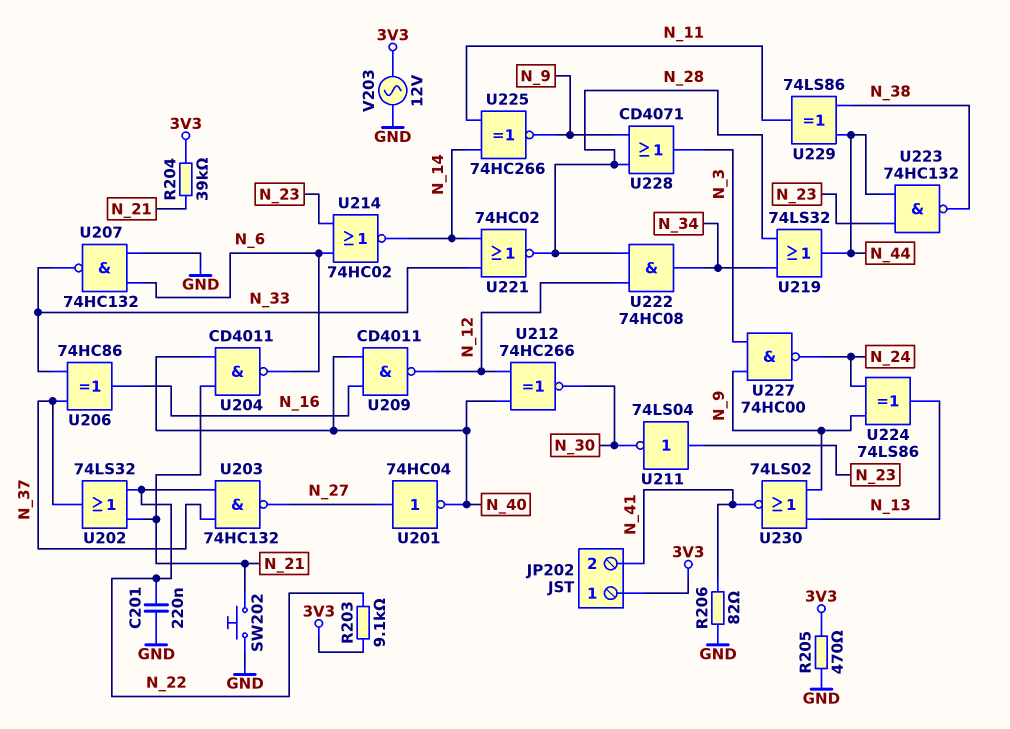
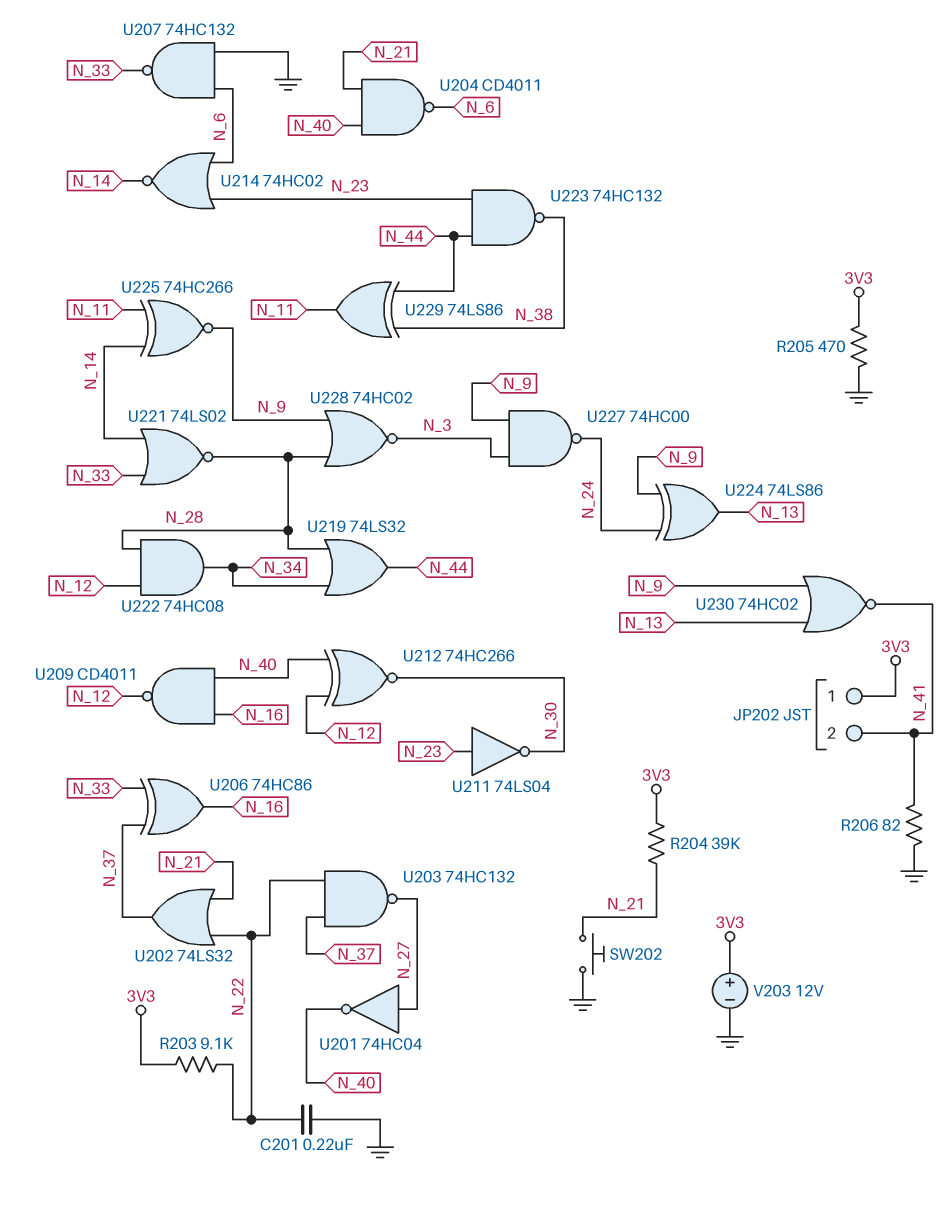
U221: NOR 74HC02 (in N_14, in N_33, out N_28) -> NOR 74LS02 (in N_14, in N_33, out N_28)
U228: OR CD4071 (in N_9, in N_28, out N_3) -> NOR 74HC02 (in N_9, in N_28, out N_3)
U230: NOR 74LS02 (in N_9, in N_13, out N_41) -> NOR 74HC02 (in N_9, in N_13, out N_41)
V203: AC 12V (3V3, GND) -> 12V (plus 3V3, minus GND)

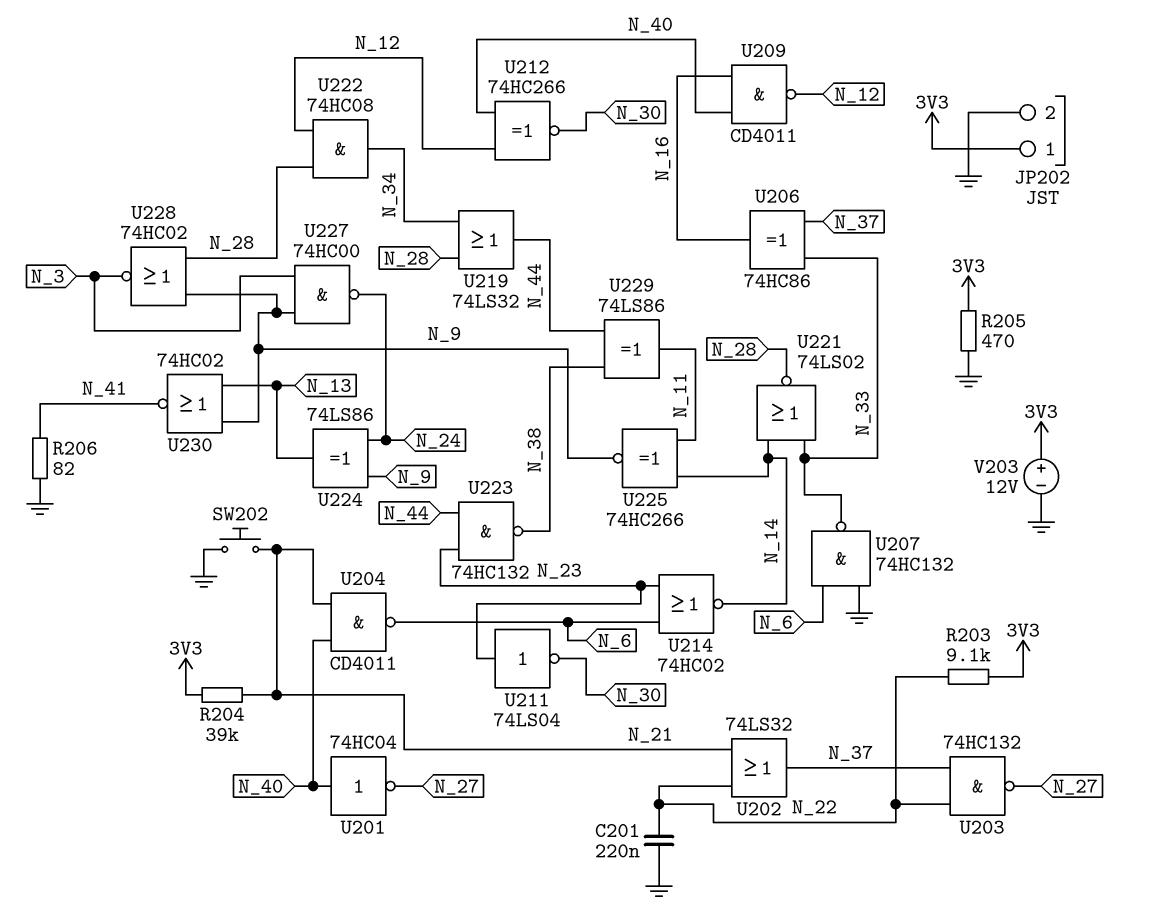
JP202 pin 2: N_41 -> GND
U201: NOT 74HC04 (in N_27, out N_40) -> NOT 74HC04 (in N_40, out N_27)

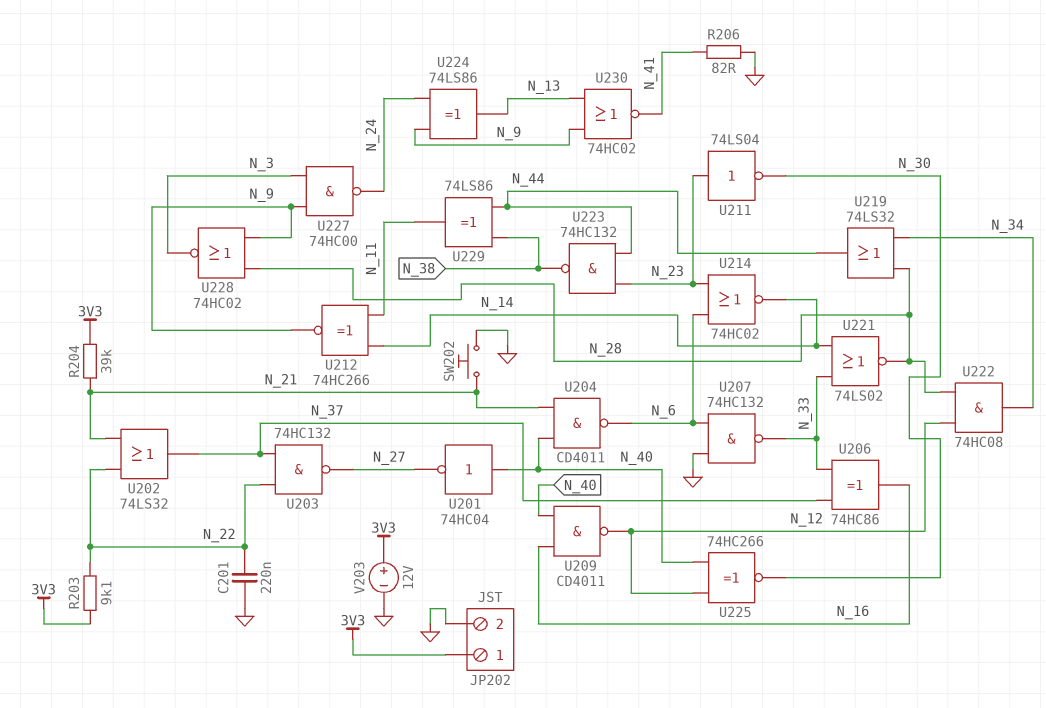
R205: 470 (3V3, GND) -> none
U212: XNOR 74HC266 (in N_12, in N_40, out N_30) -> XNOR 74HC266 (in N_11, in N_14, out N_9)
U225: XNOR 74HC266 (in N_11, in N_14, out N_9) -> XNOR 74HC266 (in N_12, in N_40, out N_30)

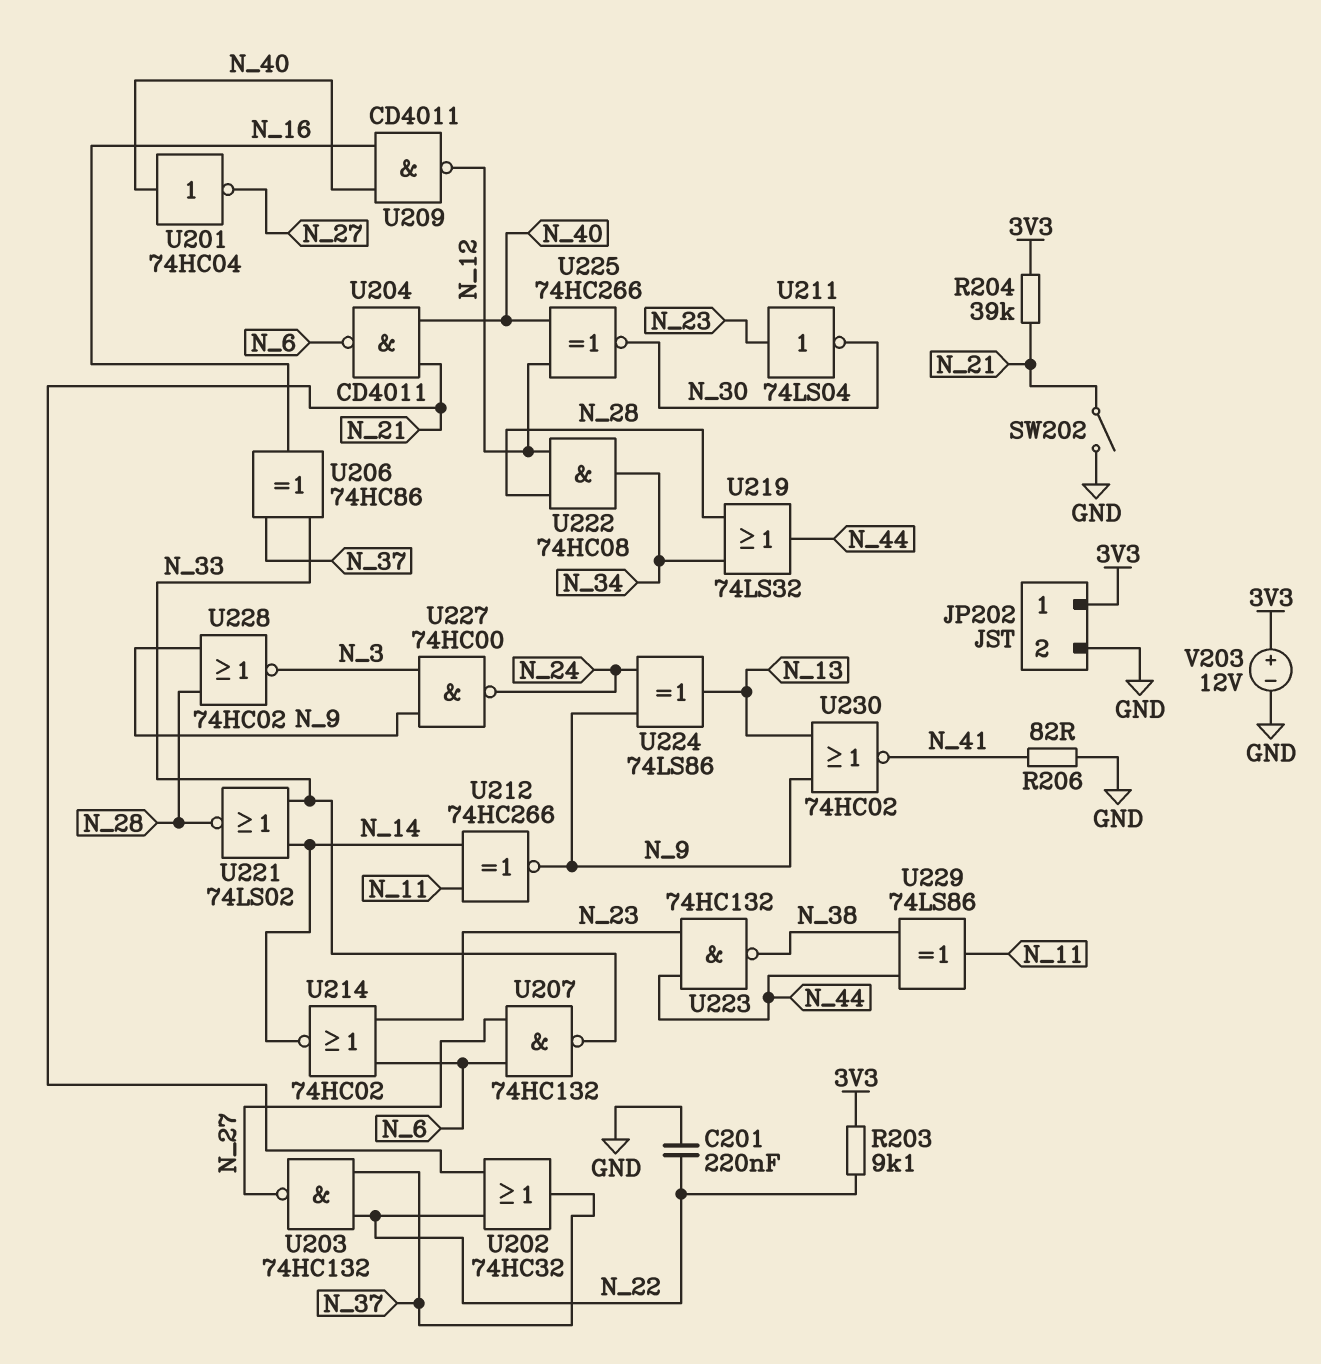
SW202: button (GND, N_21) -> switch (GND, N_21)
U202: OR 74LS32 (in N_21, in N_22, out N_37) -> OR 74HC32 (in N_21, in N_22, out N_37)
U207: NAND 74HC132 (in GND, in N_6, out N_33) -> NAND 74HC132 (in N_6, in N_27, out N_33)

